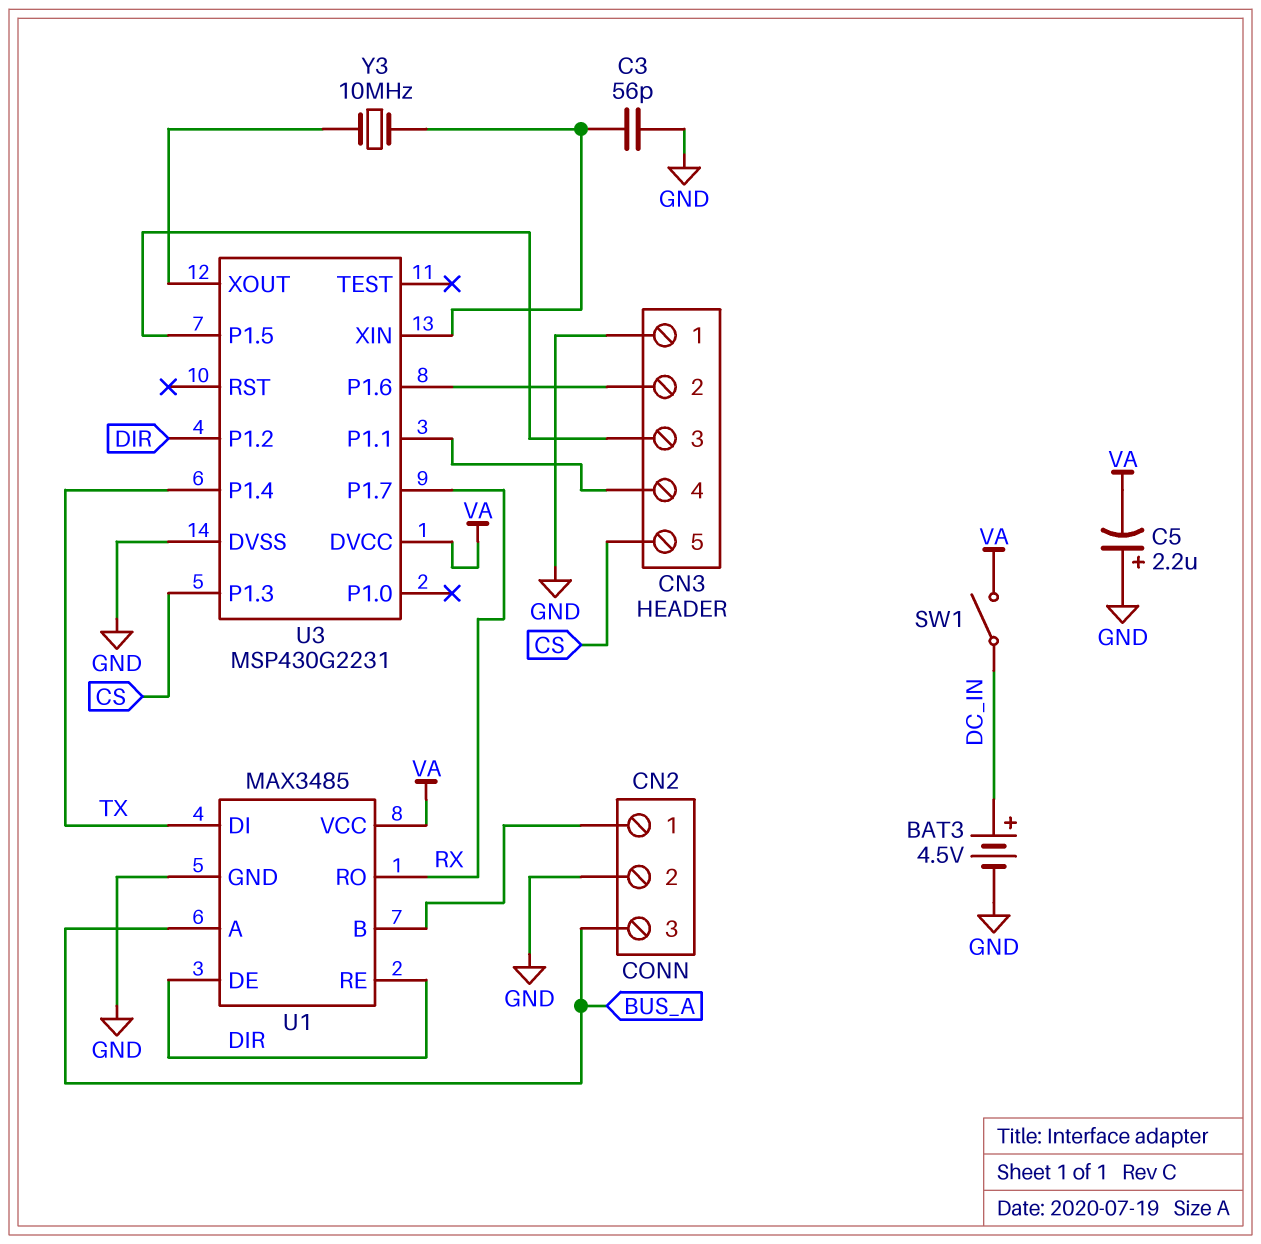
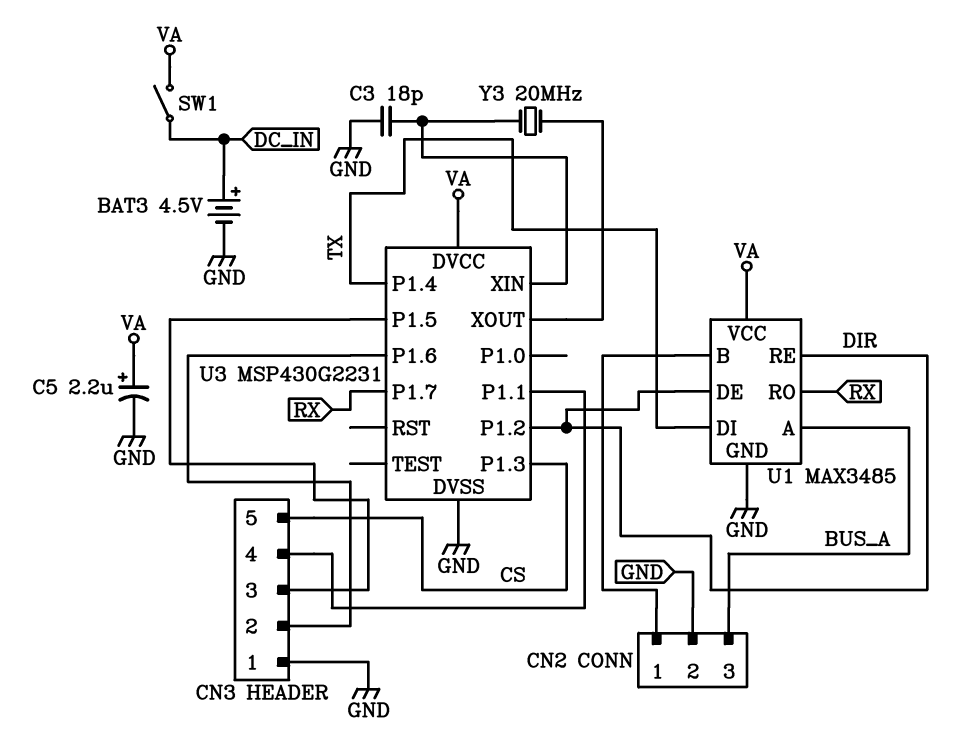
C3: 56pF (GND, U3/XIN) -> 18pF (GND, U3/XIN)
C5: 2.2uF (plus GND, minus VA) -> 2.2uF (plus VA, minus GND)
Y3: 10MHz (U3/XIN, U3/XOUT) -> 20MHz (U3/XIN, U3/XOUT)

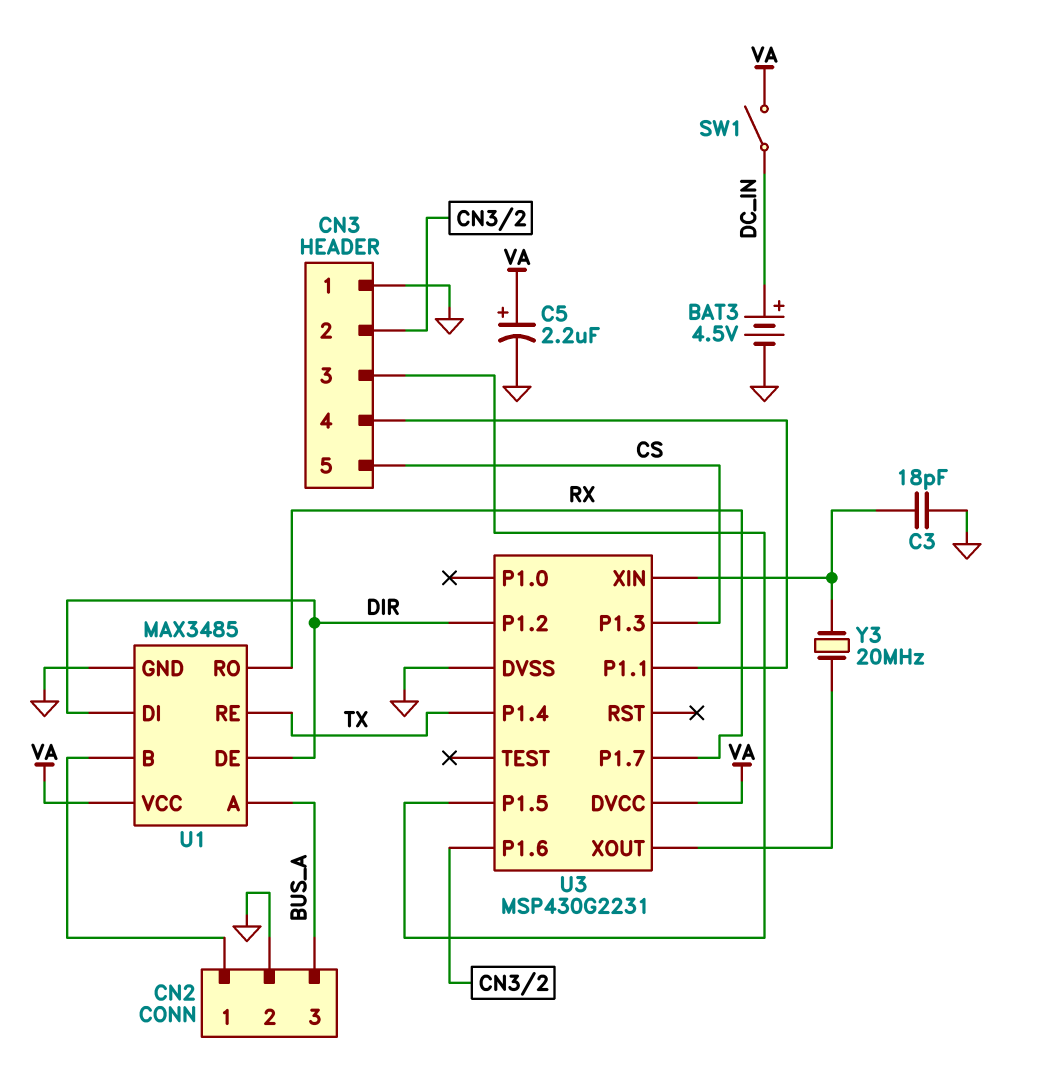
U1 pin DI: TX -> DIR
U1 pin RE: DIR -> TX

